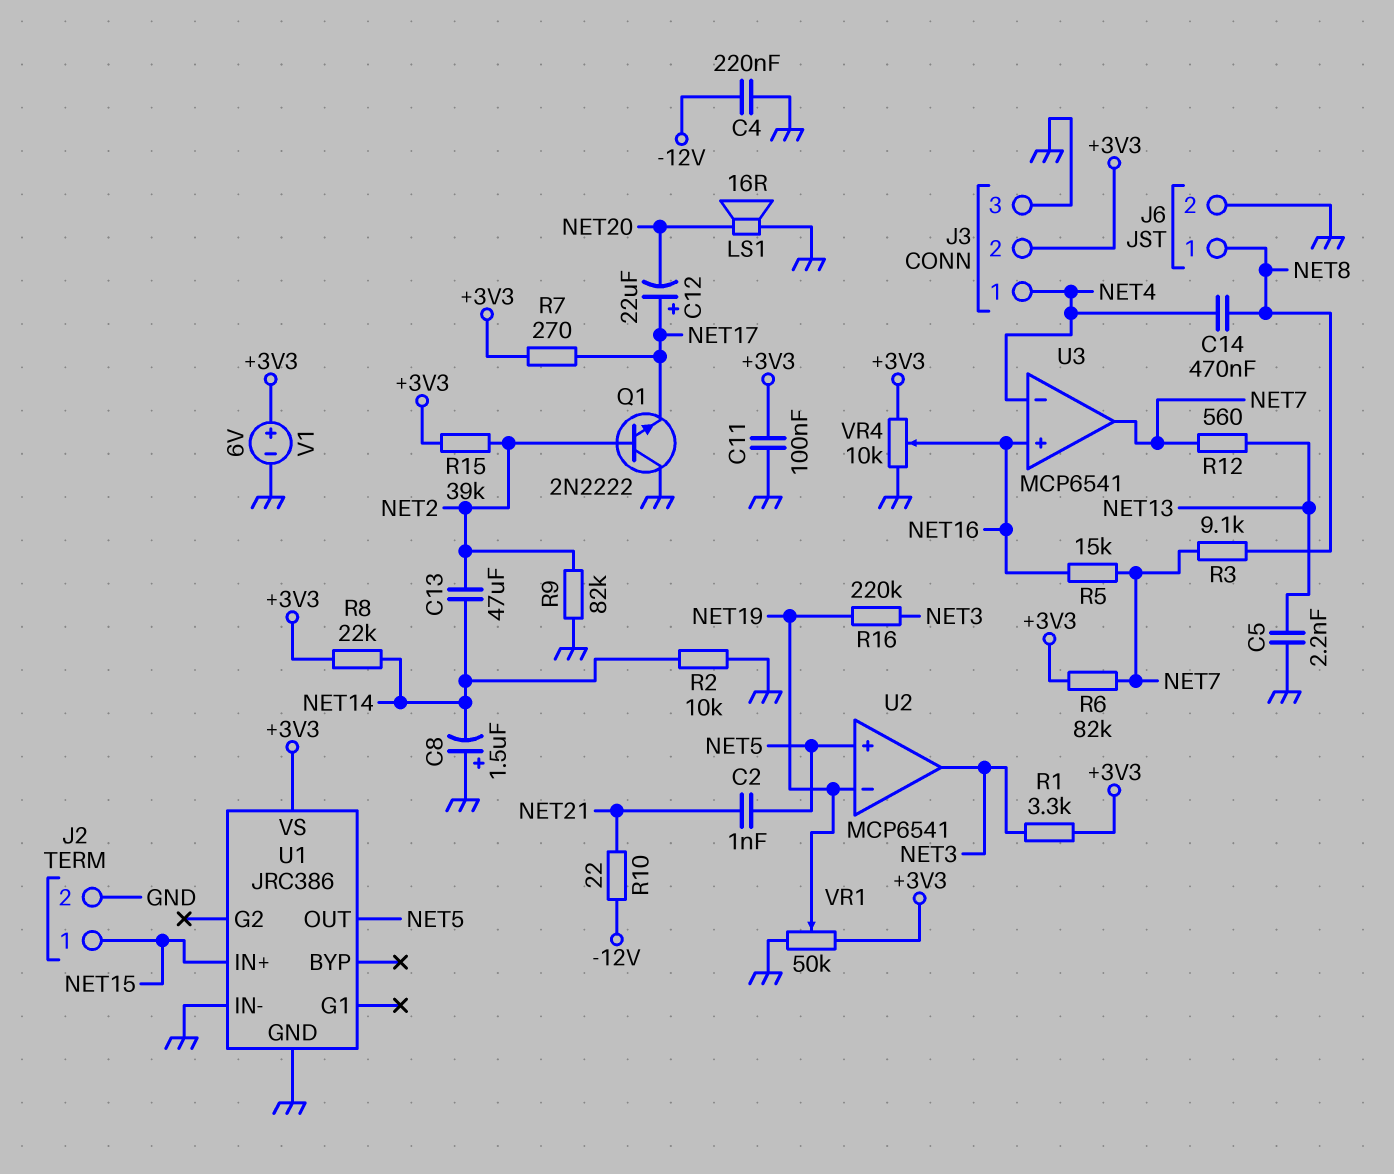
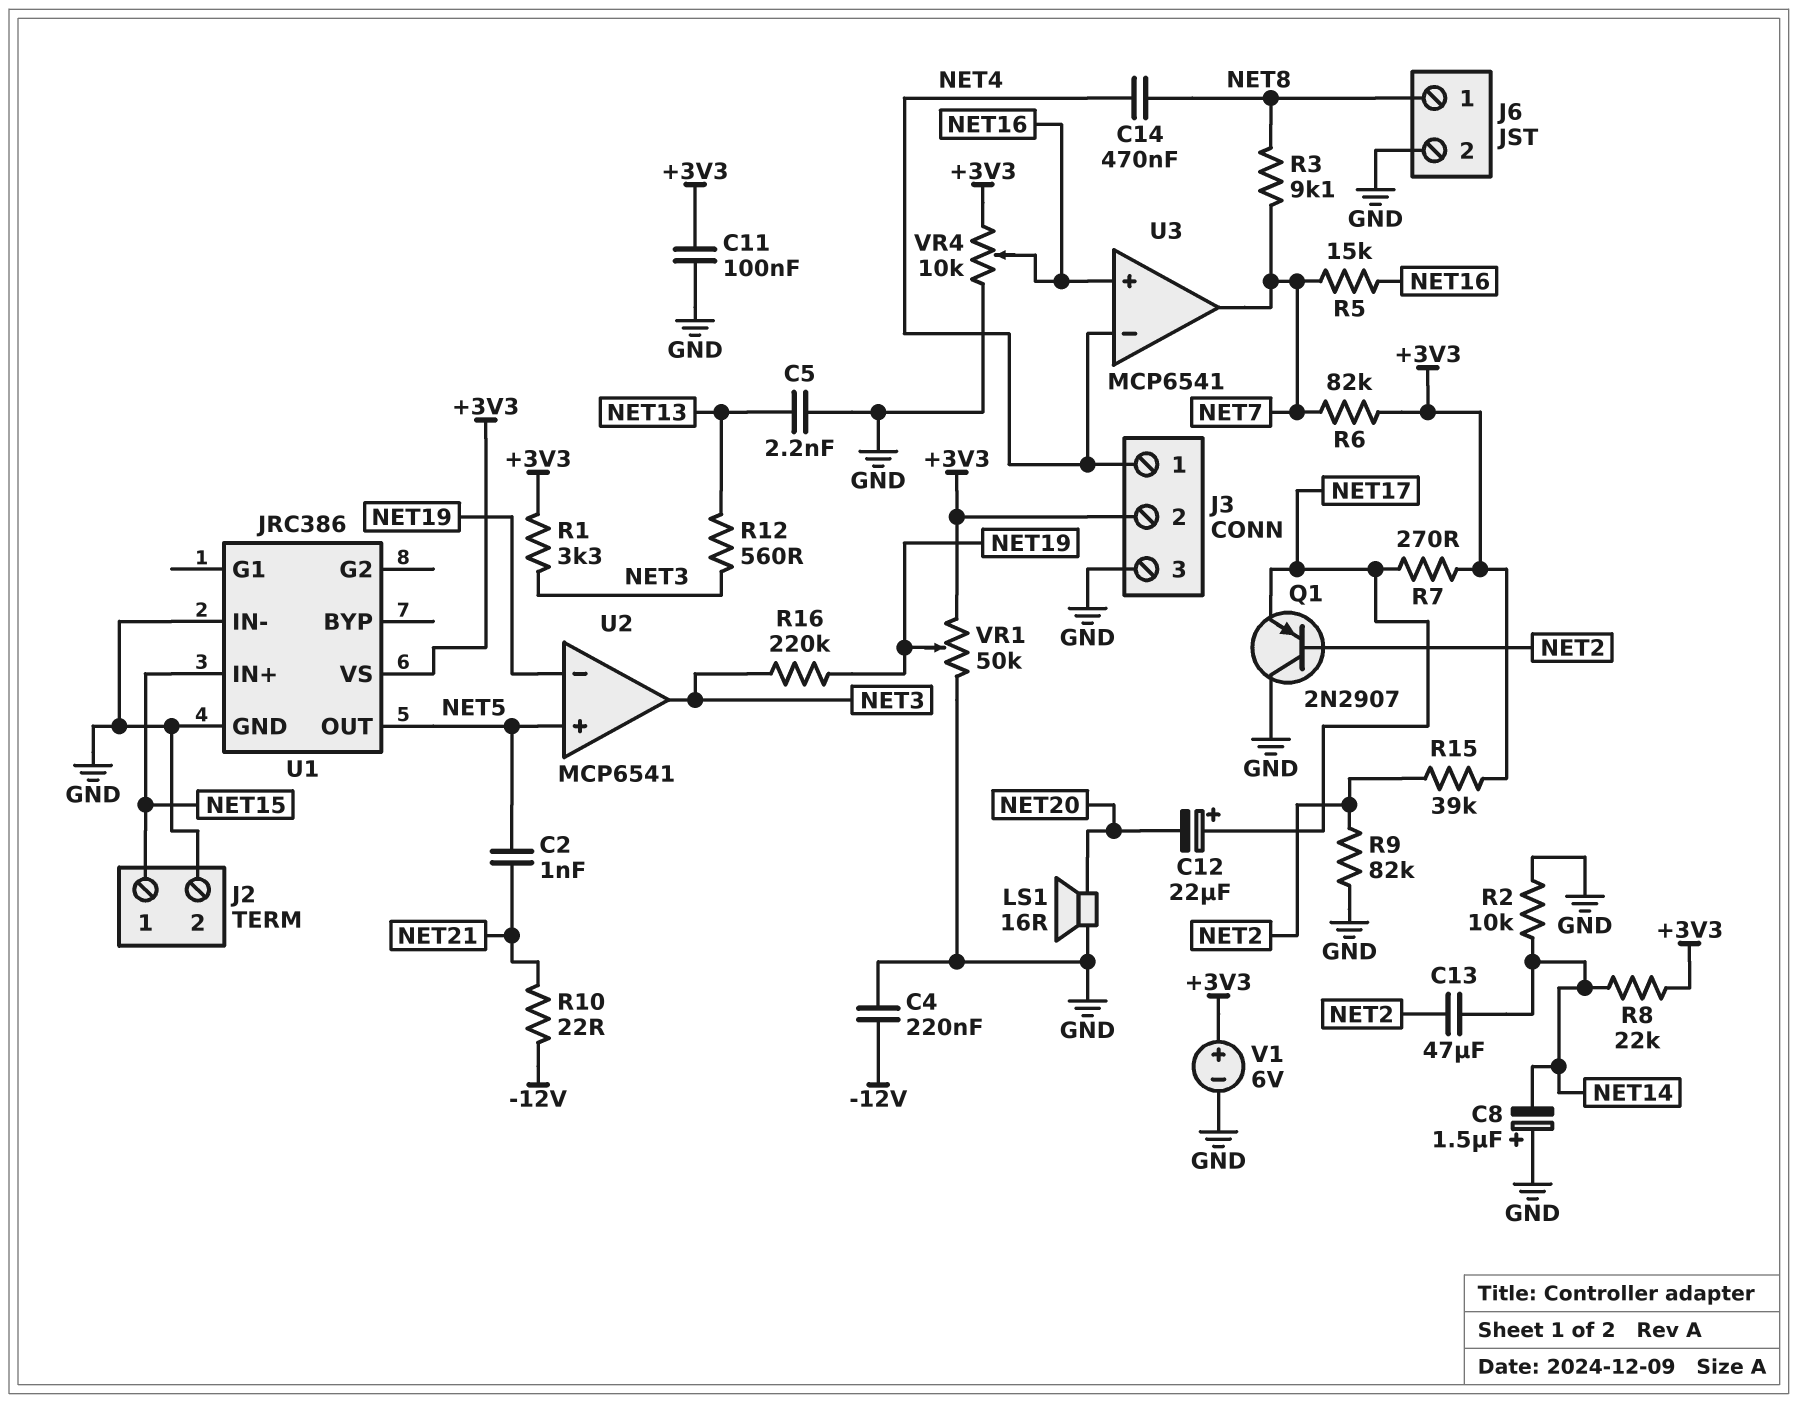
Q1: NPN 2N2222 (B NET2, C GND, E NET17) -> PNP 2N2907 (B NET2, C GND, E NET17)
R12: 560 (NET7, NET13) -> 560 (NET3, NET13)

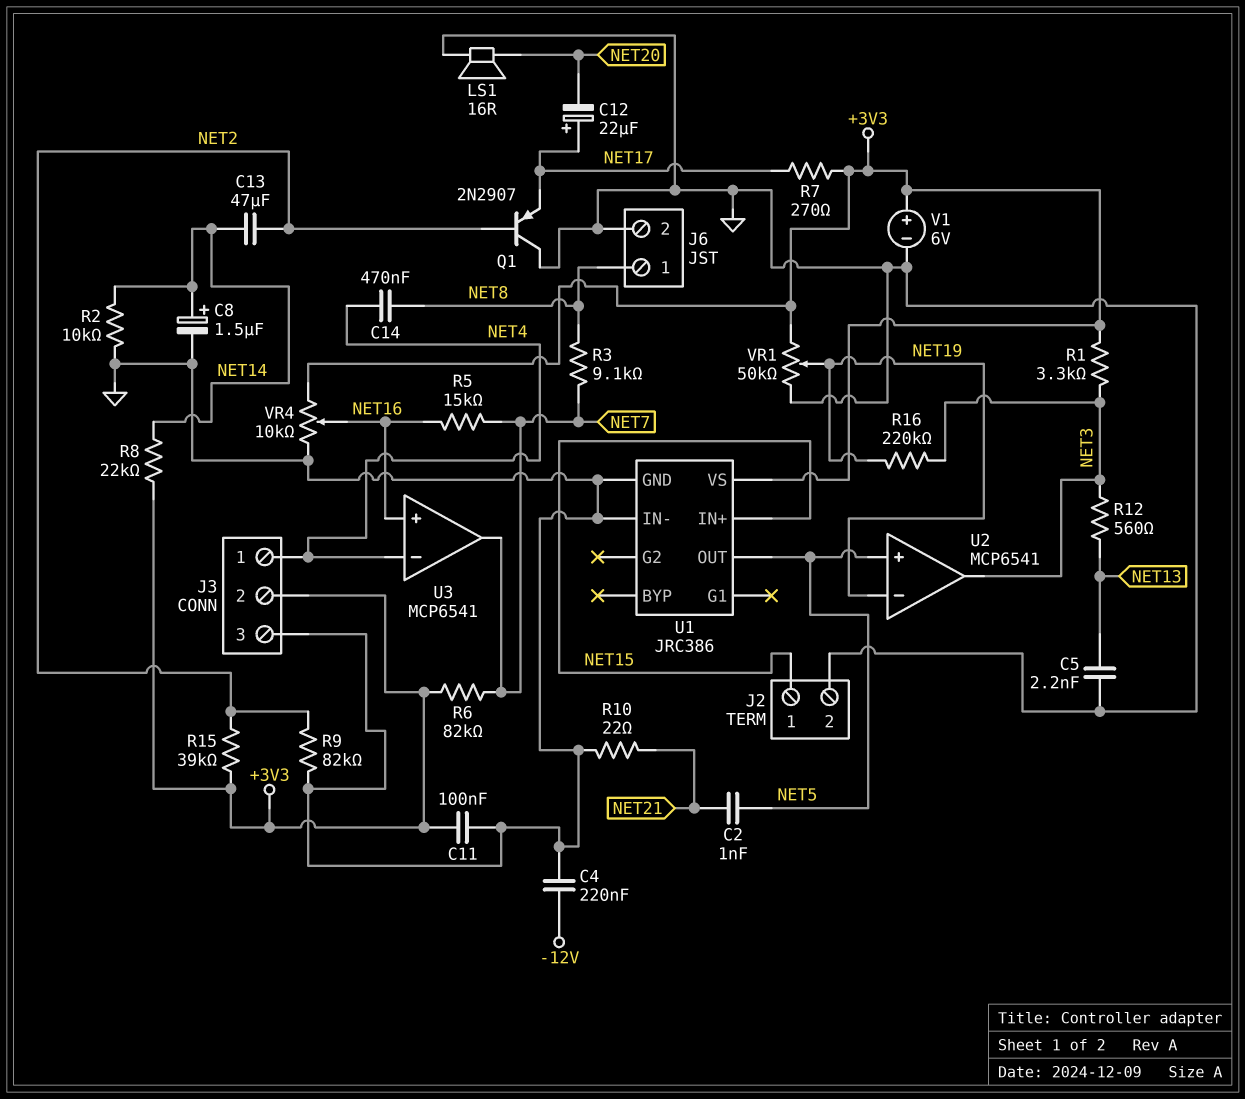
C8: 1.5uF (plus GND, minus NET14) -> 1.5uF (plus NET14, minus GND)
R10: 22 (-12V, NET21) -> 22 (GND, NET21)

